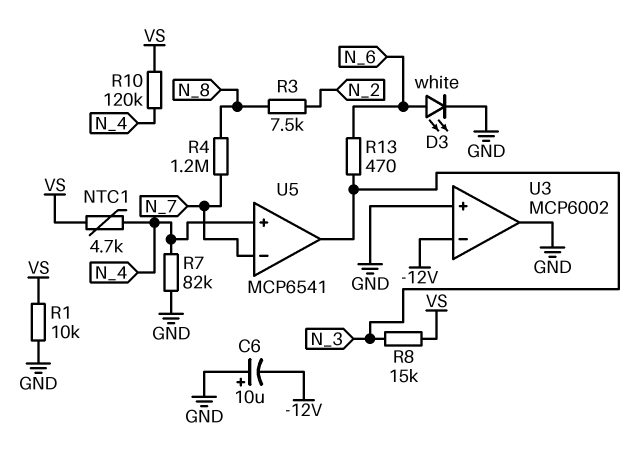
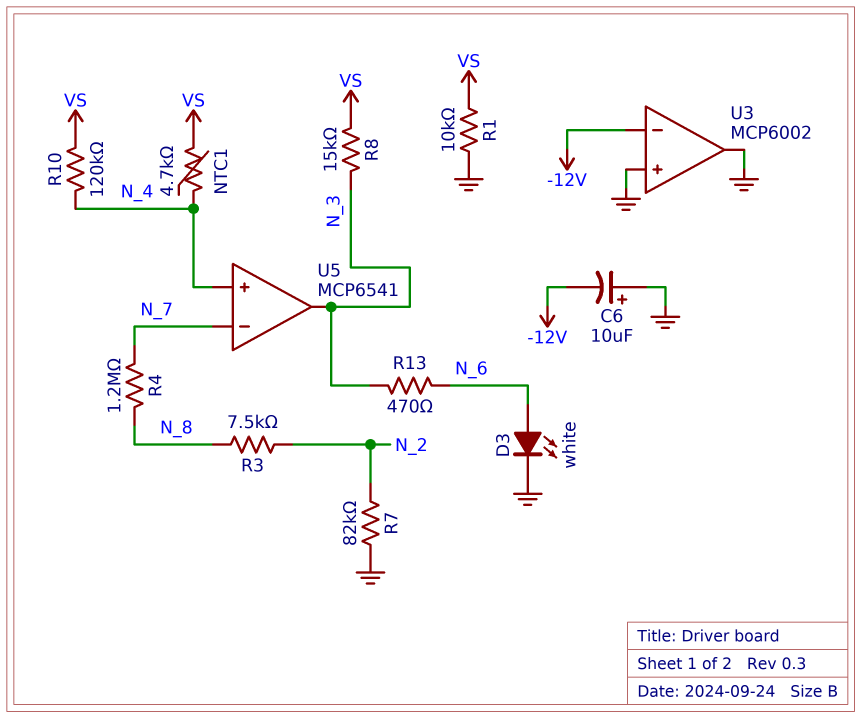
R7: 82k (GND, N_4) -> 82k (GND, N_2)

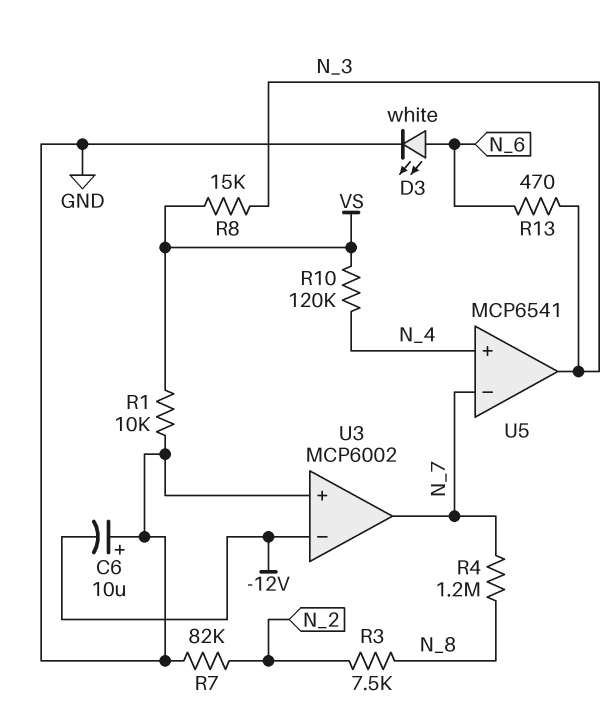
NTC1: 4.7k (N_4, VS) -> none
U3 pin out: GND -> N_7

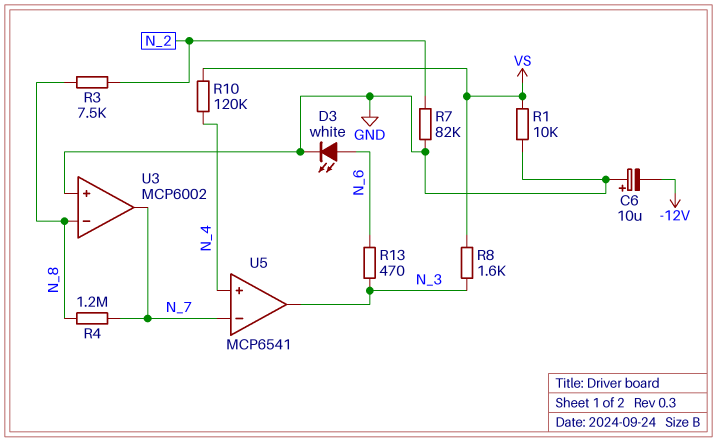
R8: 15k (N_3, VS) -> 1.6k (N_3, VS)
U3 pin in-: -12V -> N_8

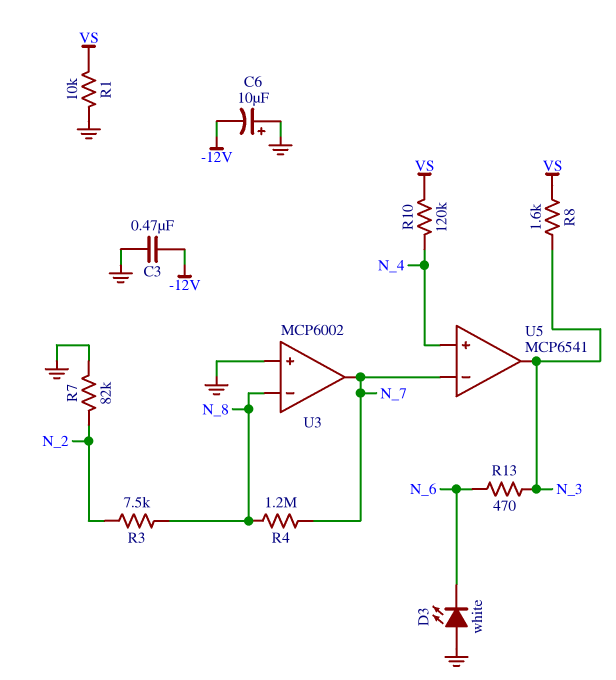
C3: none -> 470nF (-12V, GND)
D3: LED white (A N_6, K GND) -> LED white (A GND, K N_6)

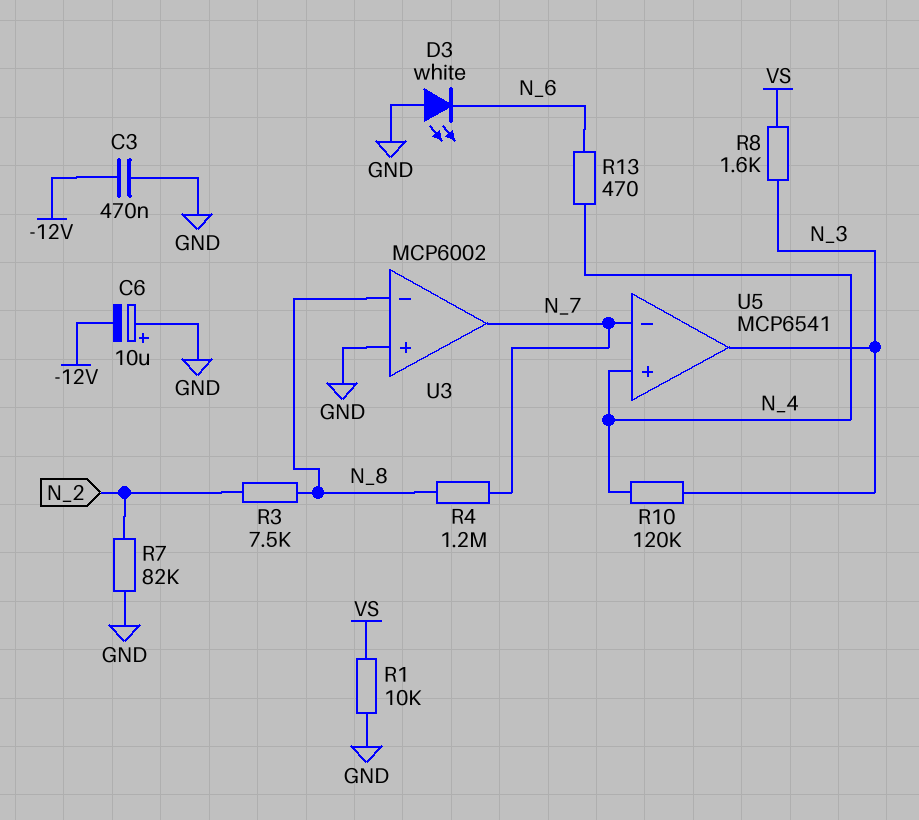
R10: 120k (N_4, VS) -> 120k (N_3, N_4)
R13: 470 (N_3, N_6) -> 470 (N_4, N_6)

